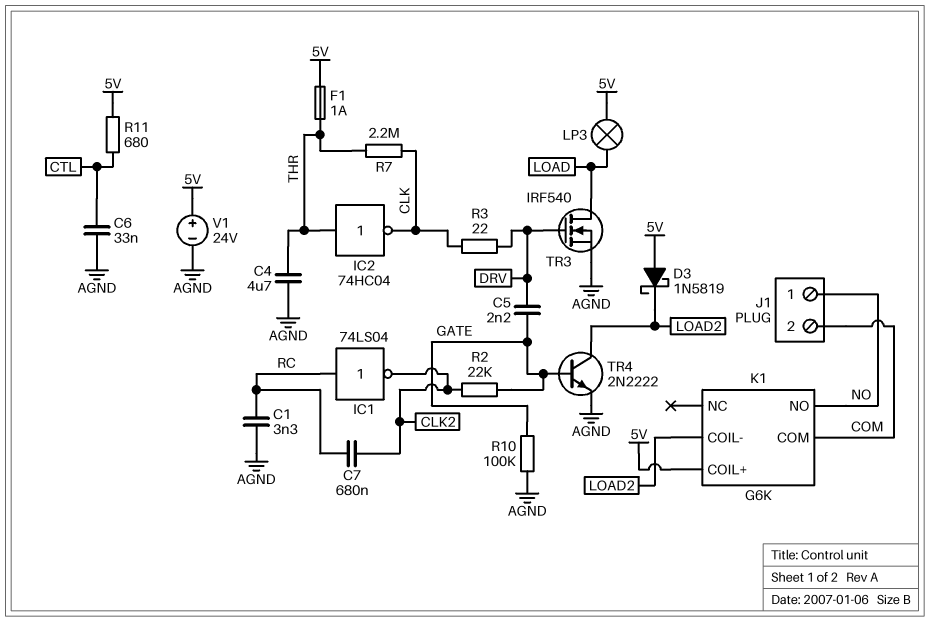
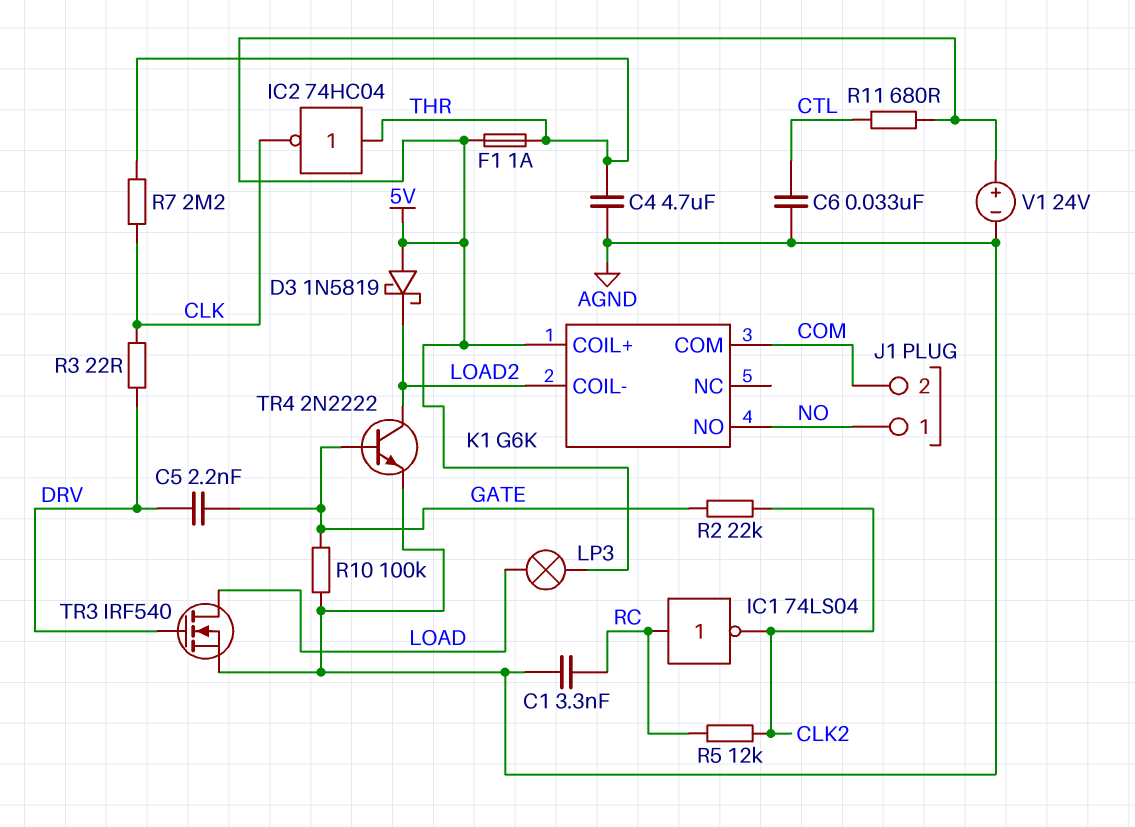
C7: 680nF (CLK2, RC) -> none
R5: none -> 12k (CLK2, RC)

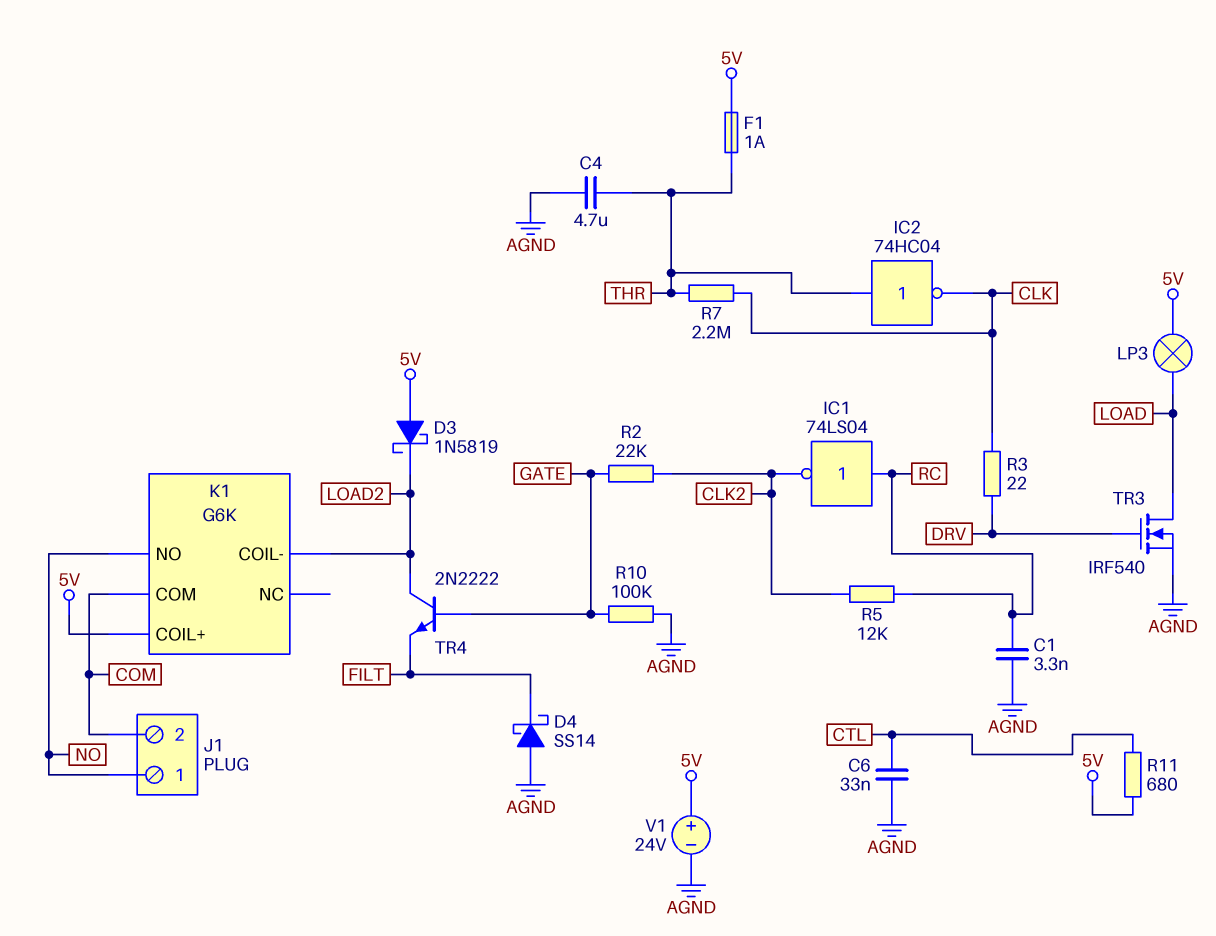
C5: 2.2nF (DRV, GATE) -> none
D4: none -> schottky SS14 (A AGND, K FILT)
TR4: NPN 2N2222 (B GATE, C LOAD2, E AGND) -> NPN 2N2222 (B GATE, C LOAD2, E FILT)

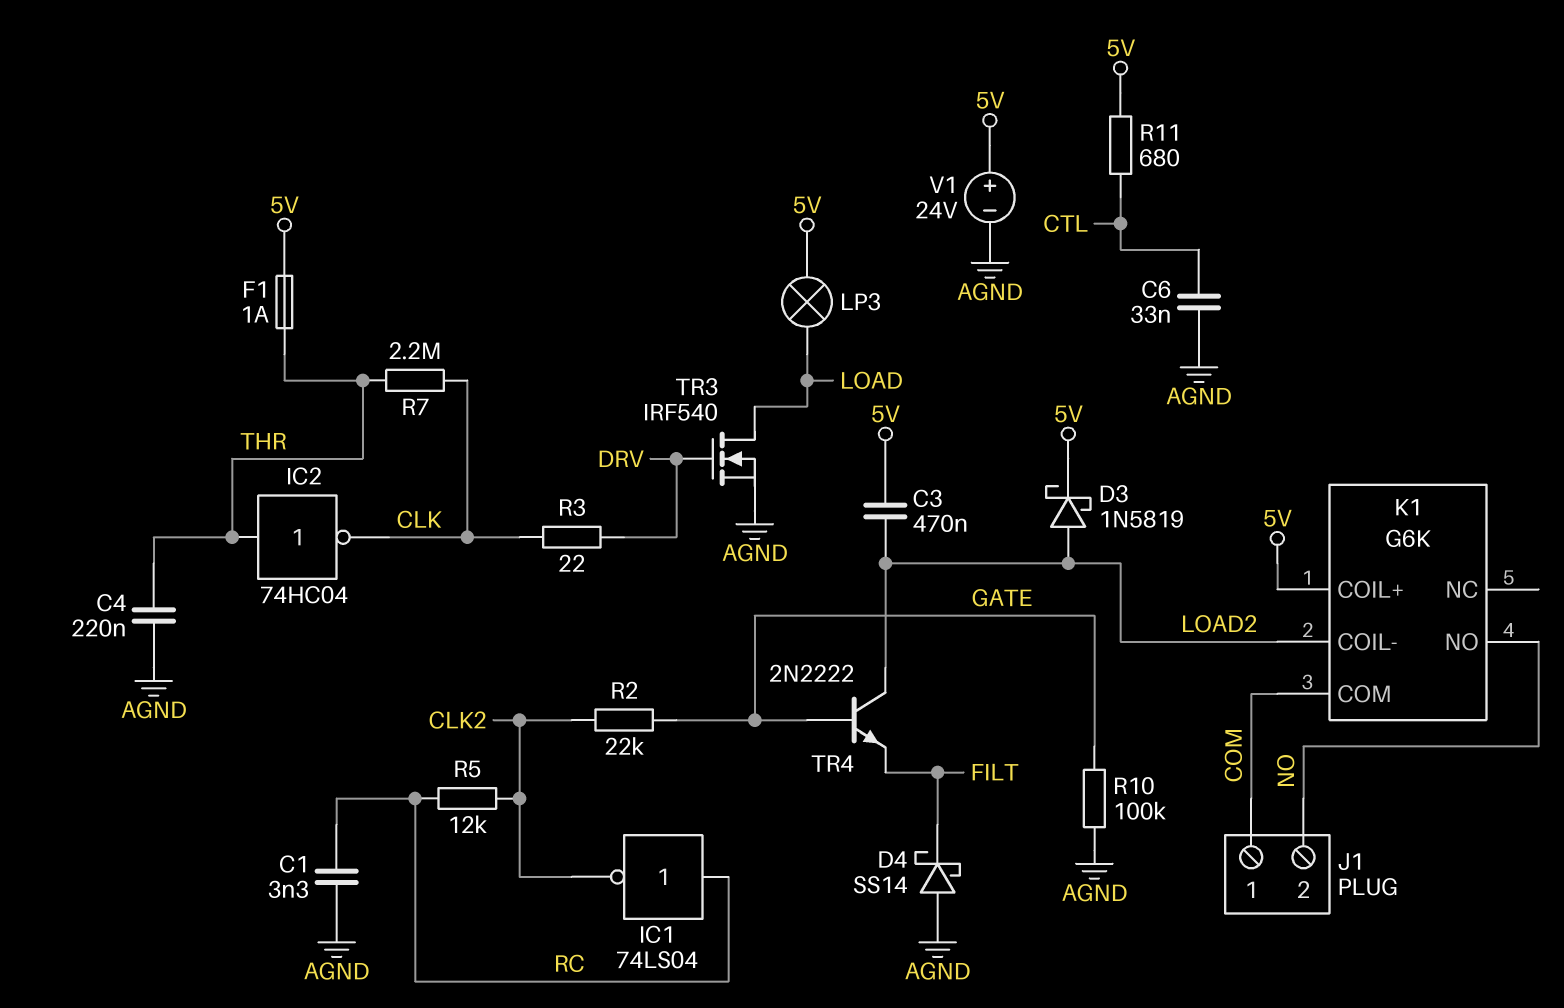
C3: none -> 470nF (5V, LOAD2)
C4: 4.7uF (AGND, THR) -> 220nF (AGND, THR)
D3: schottky 1N5819 (A 5V, K LOAD2) -> schottky 1N5819 (A LOAD2, K 5V)
J1 pin 1: NO -> COM
J1 pin 2: COM -> NO

